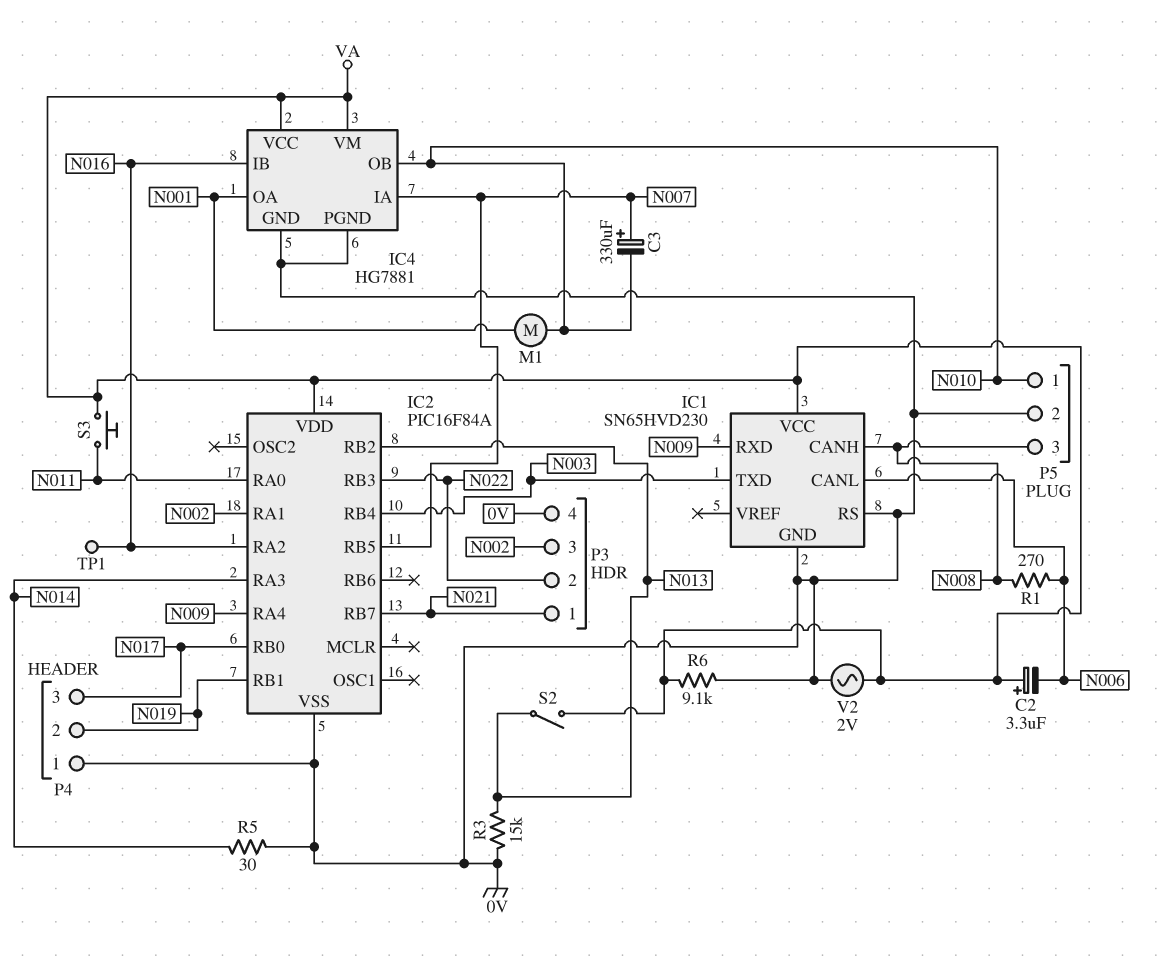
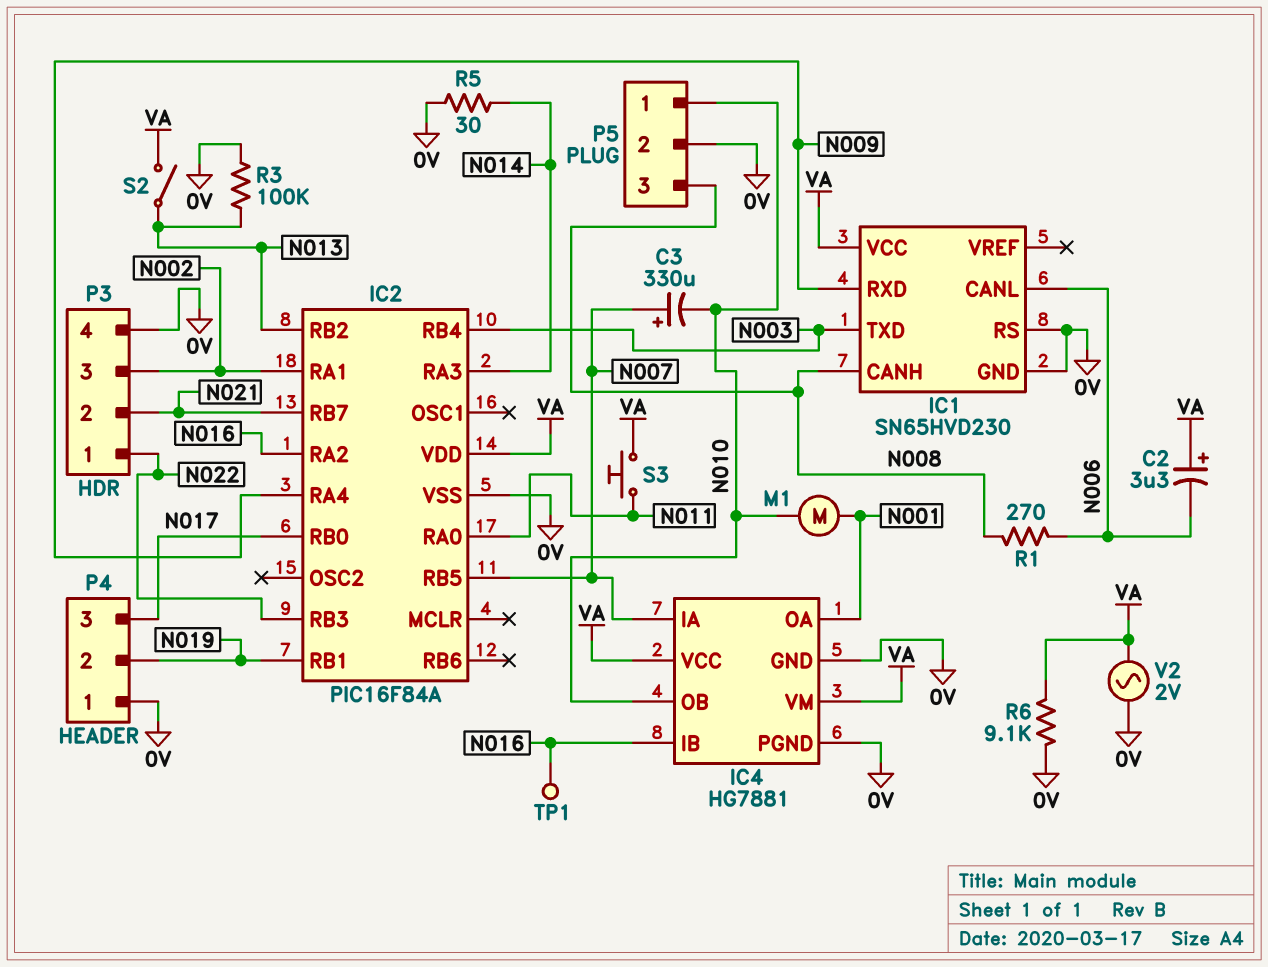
P3 pin 1: N021 -> N022
P3 pin 2: N022 -> N021
R3: 15k (0V, N013) -> 100k (0V, N013)

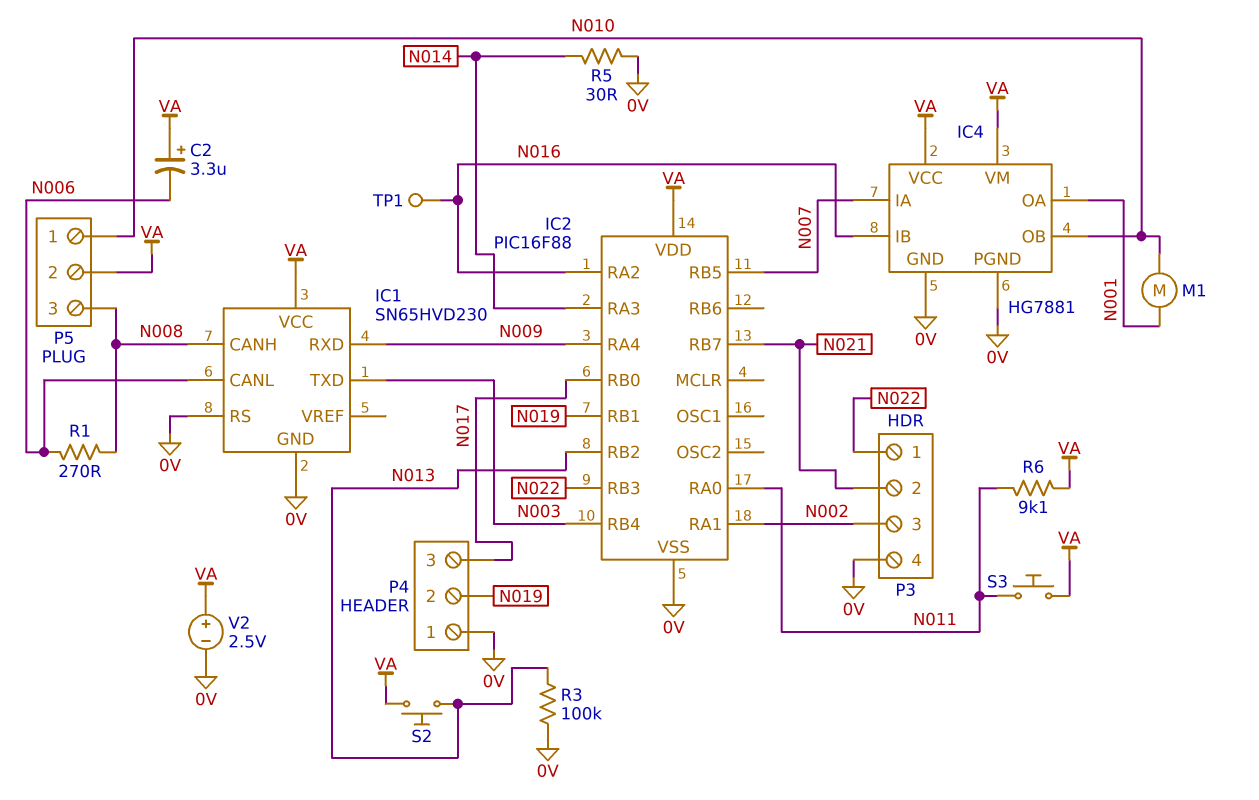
C3: 330uF (plus N007, minus N010) -> none
IC2: PIC16F84A -> PIC16F88
P5 pin 2: 0V -> VA
R6: 9.1k (0V, VA) -> 9.1k (N011, VA)
S2: switch (N013, VA) -> button (N013, VA)
V2: AC 2V (0V, VA) -> 2.5V (plus VA, minus 0V)

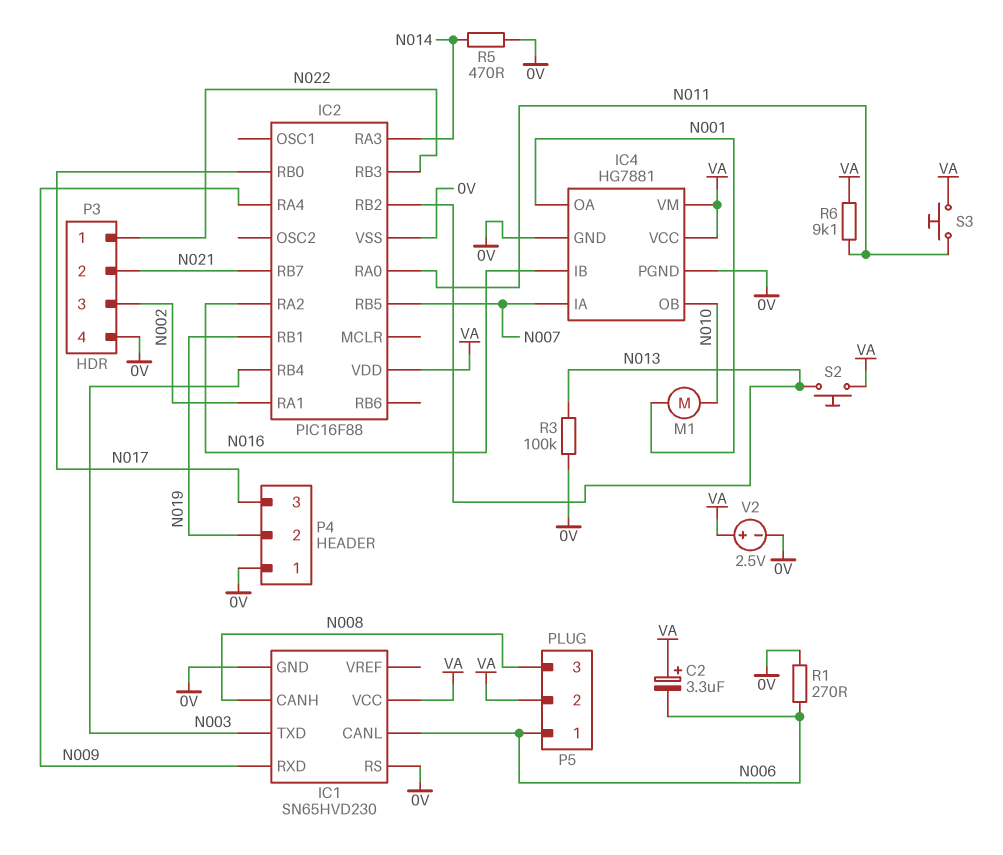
P5 pin 1: N010 -> N006
R1: 270 (N006, N008) -> 270 (0V, N006)
R5: 30 (0V, N014) -> 470 (0V, N014)
TP1: test point (N016) -> none

